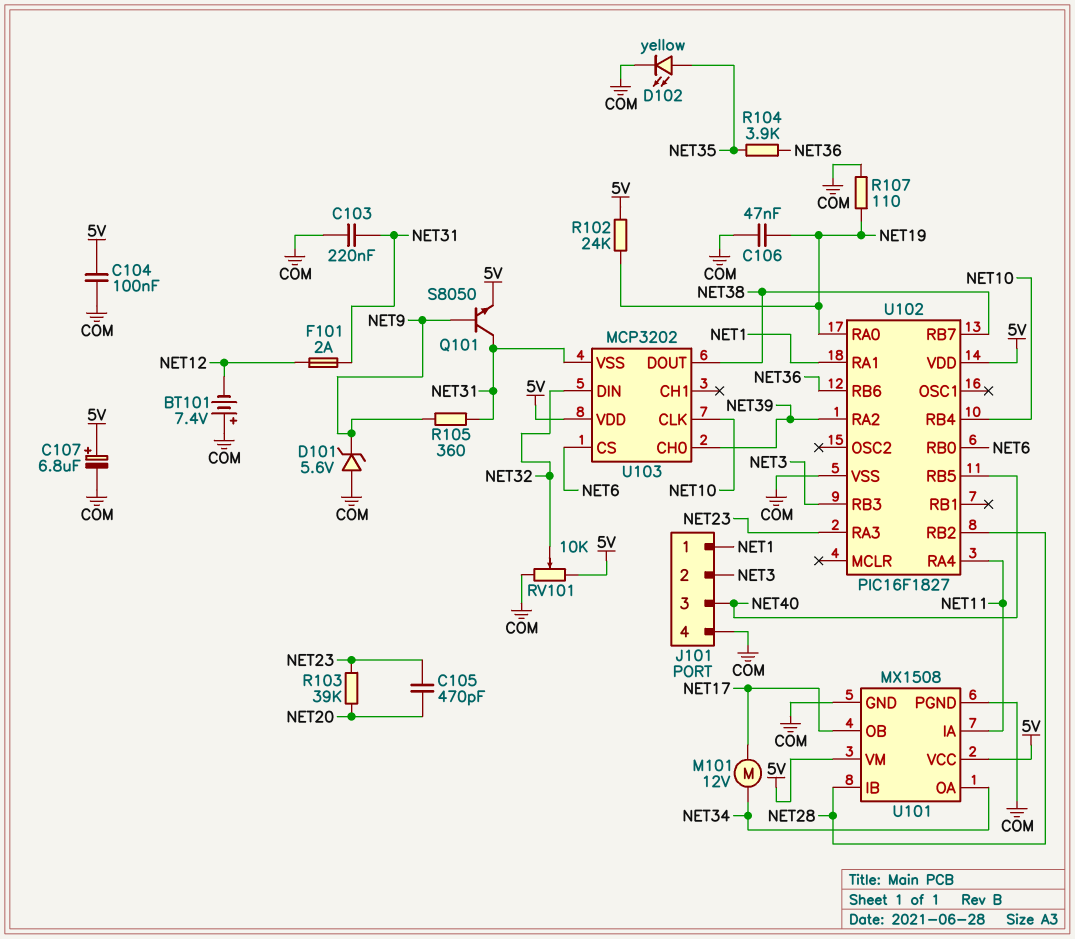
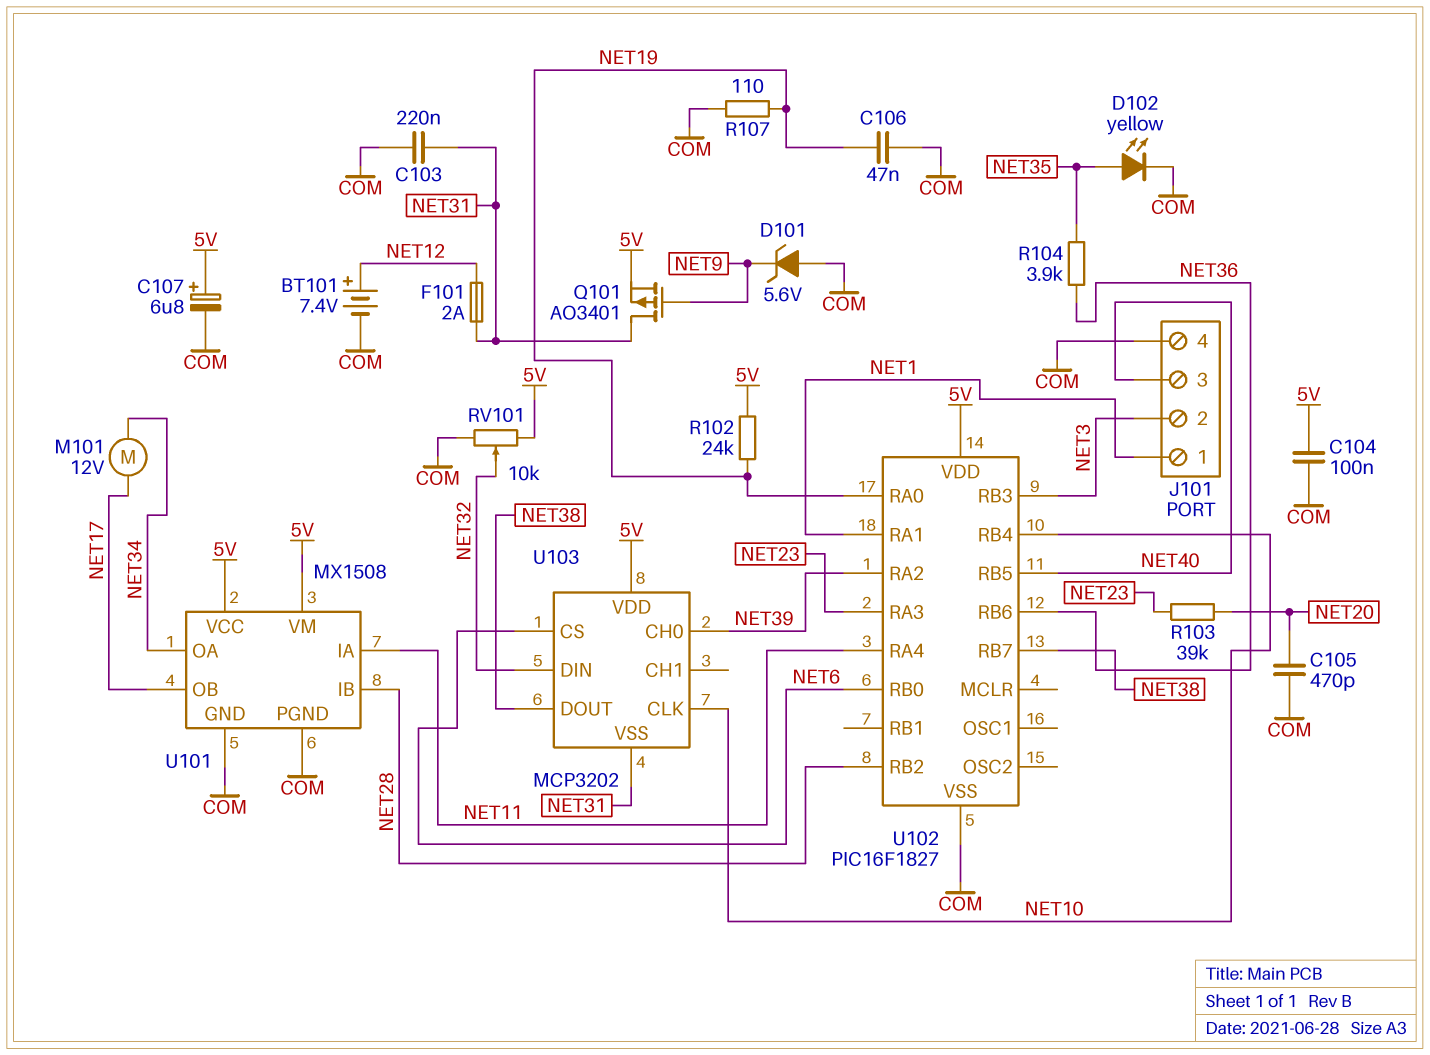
BT101: 7.4V (plus COM, minus NET12) -> 7.4V (plus NET12, minus COM)
C105: 470pF (NET20, NET23) -> 470pF (COM, NET20)
Q101: NPN S8050 (B NET9, C NET31, E 5V) -> PMOS AO3401 (G NET9, D NET31, S 5V)
R105: 360 (NET9, NET31) -> none

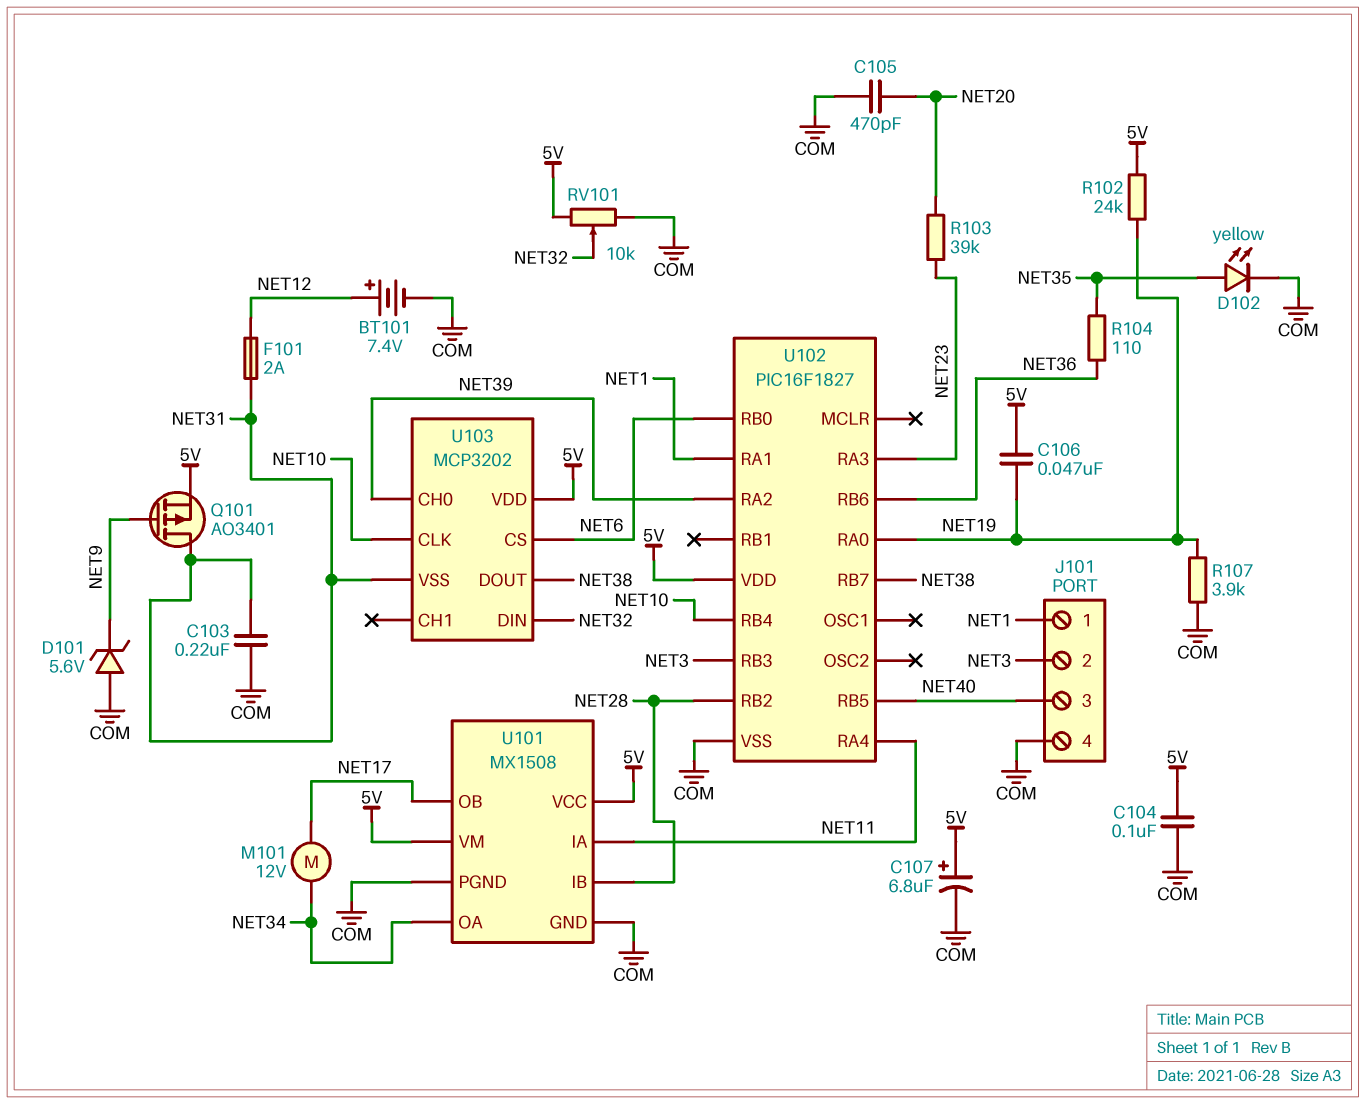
C106: 47nF (COM, NET19) -> 47nF (5V, NET19)
R104: 3.9k (NET35, NET36) -> 110 (NET35, NET36)
R107: 110 (COM, NET19) -> 3.9k (COM, NET19)

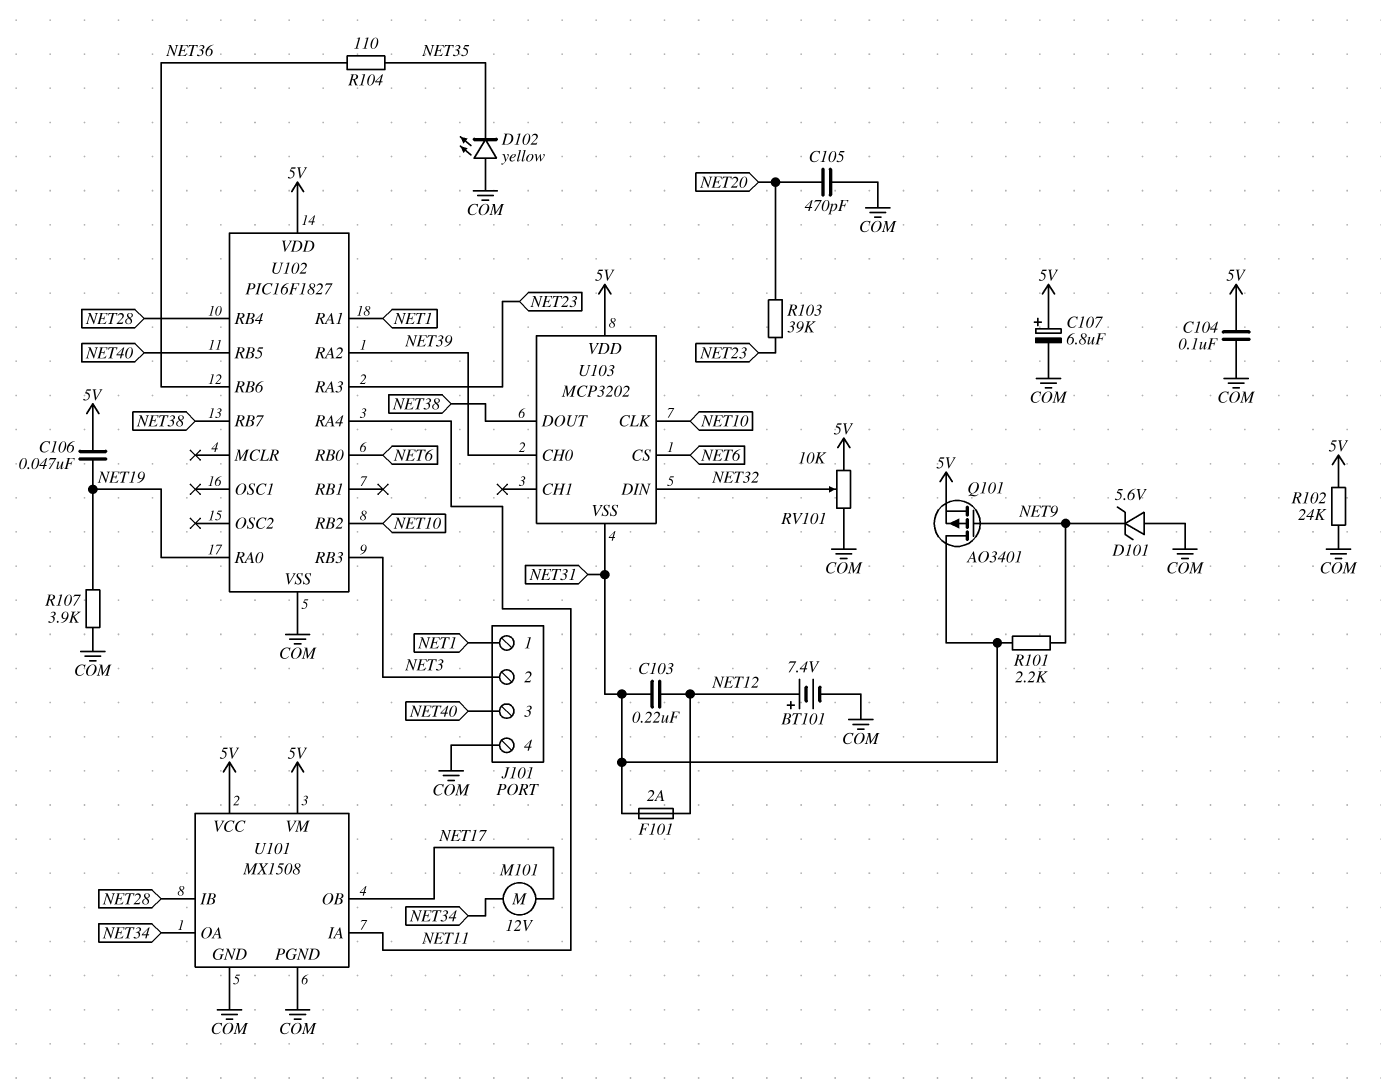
C103: 220nF (COM, NET31) -> 220nF (NET12, NET31)
D102: LED yellow (A NET35, K COM) -> LED yellow (A COM, K NET35)
R101: none -> 2.2k (NET9, NET31)
R102: 24k (5V, NET19) -> 24k (5V, COM)
U102 pin RB2: NET28 -> NET10
U102 pin RB4: NET10 -> NET28

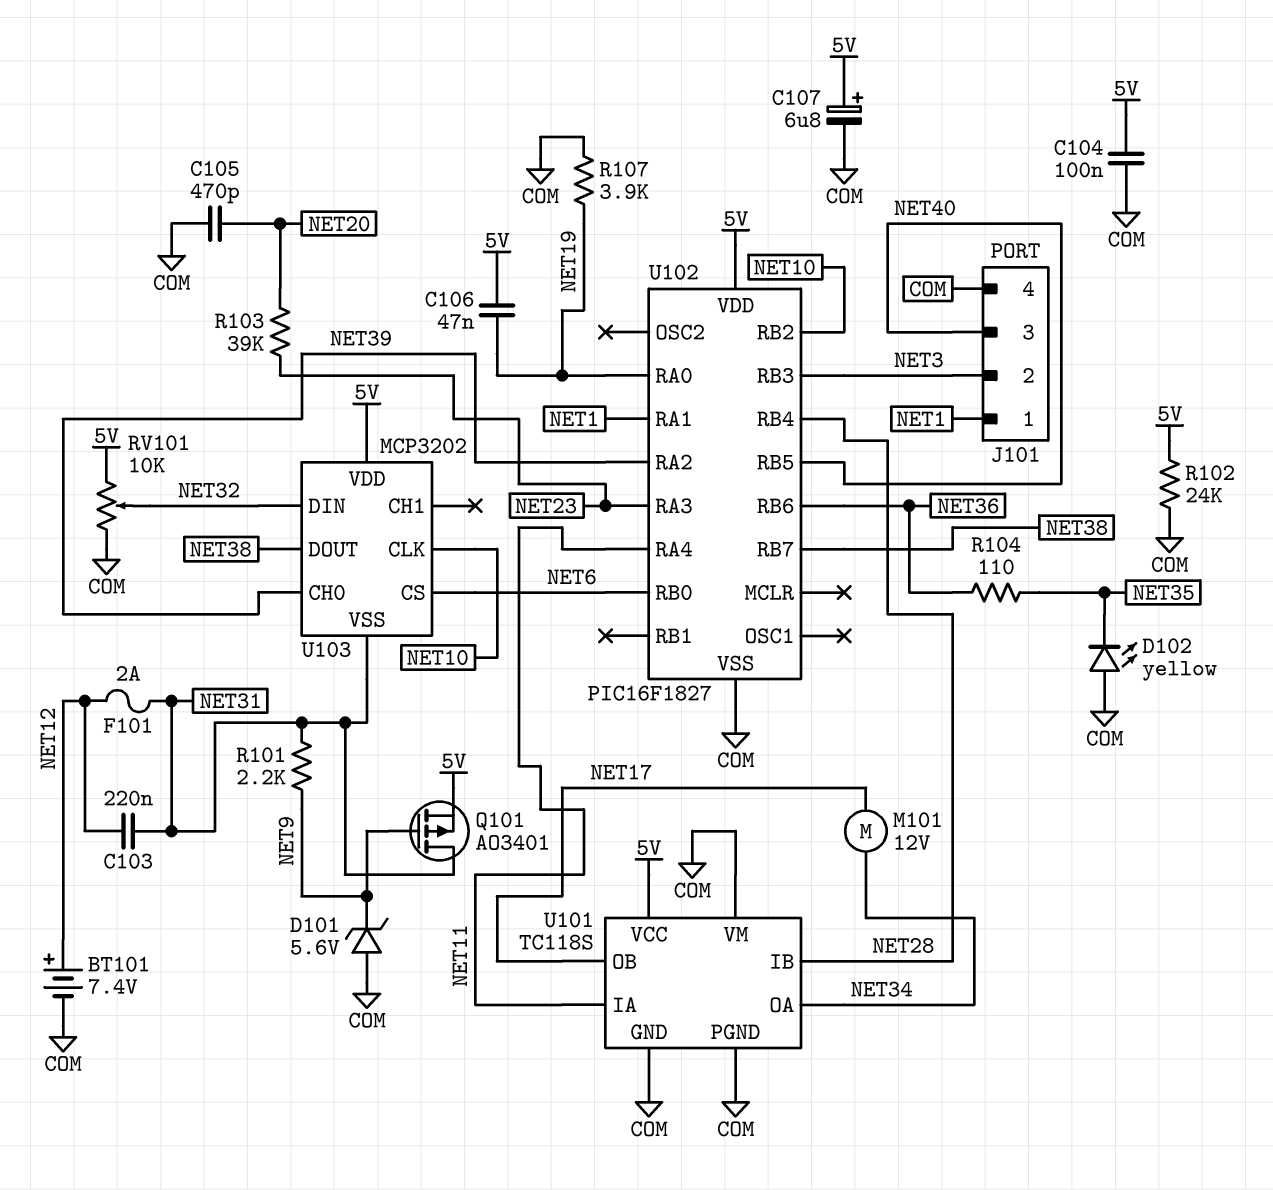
U101: MX1508 -> TC118S
U101 pin VM: 5V -> COM

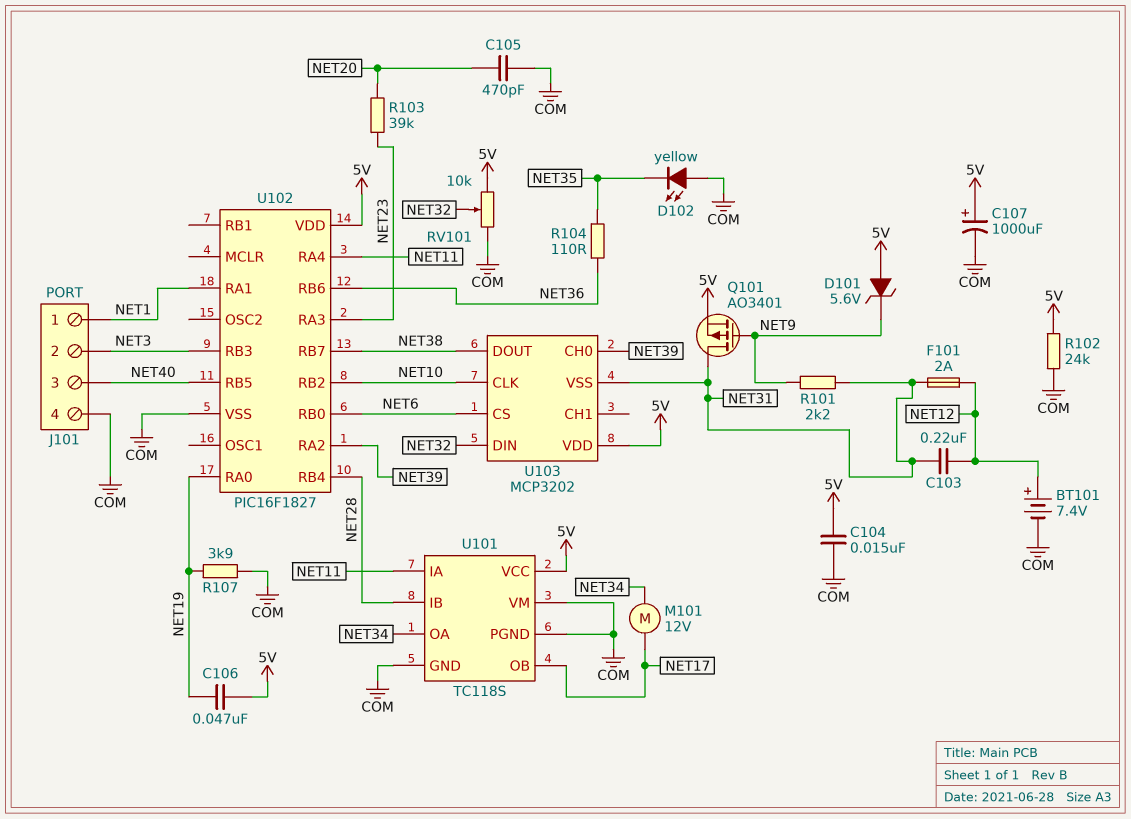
C104: 100nF (5V, COM) -> 15nF (5V, COM)
C107: 6.8uF (plus 5V, minus COM) -> 1000uF (plus 5V, minus COM)
D101: zener 5.6V (A COM, K NET9) -> zener 5.6V (A 5V, K NET9)

